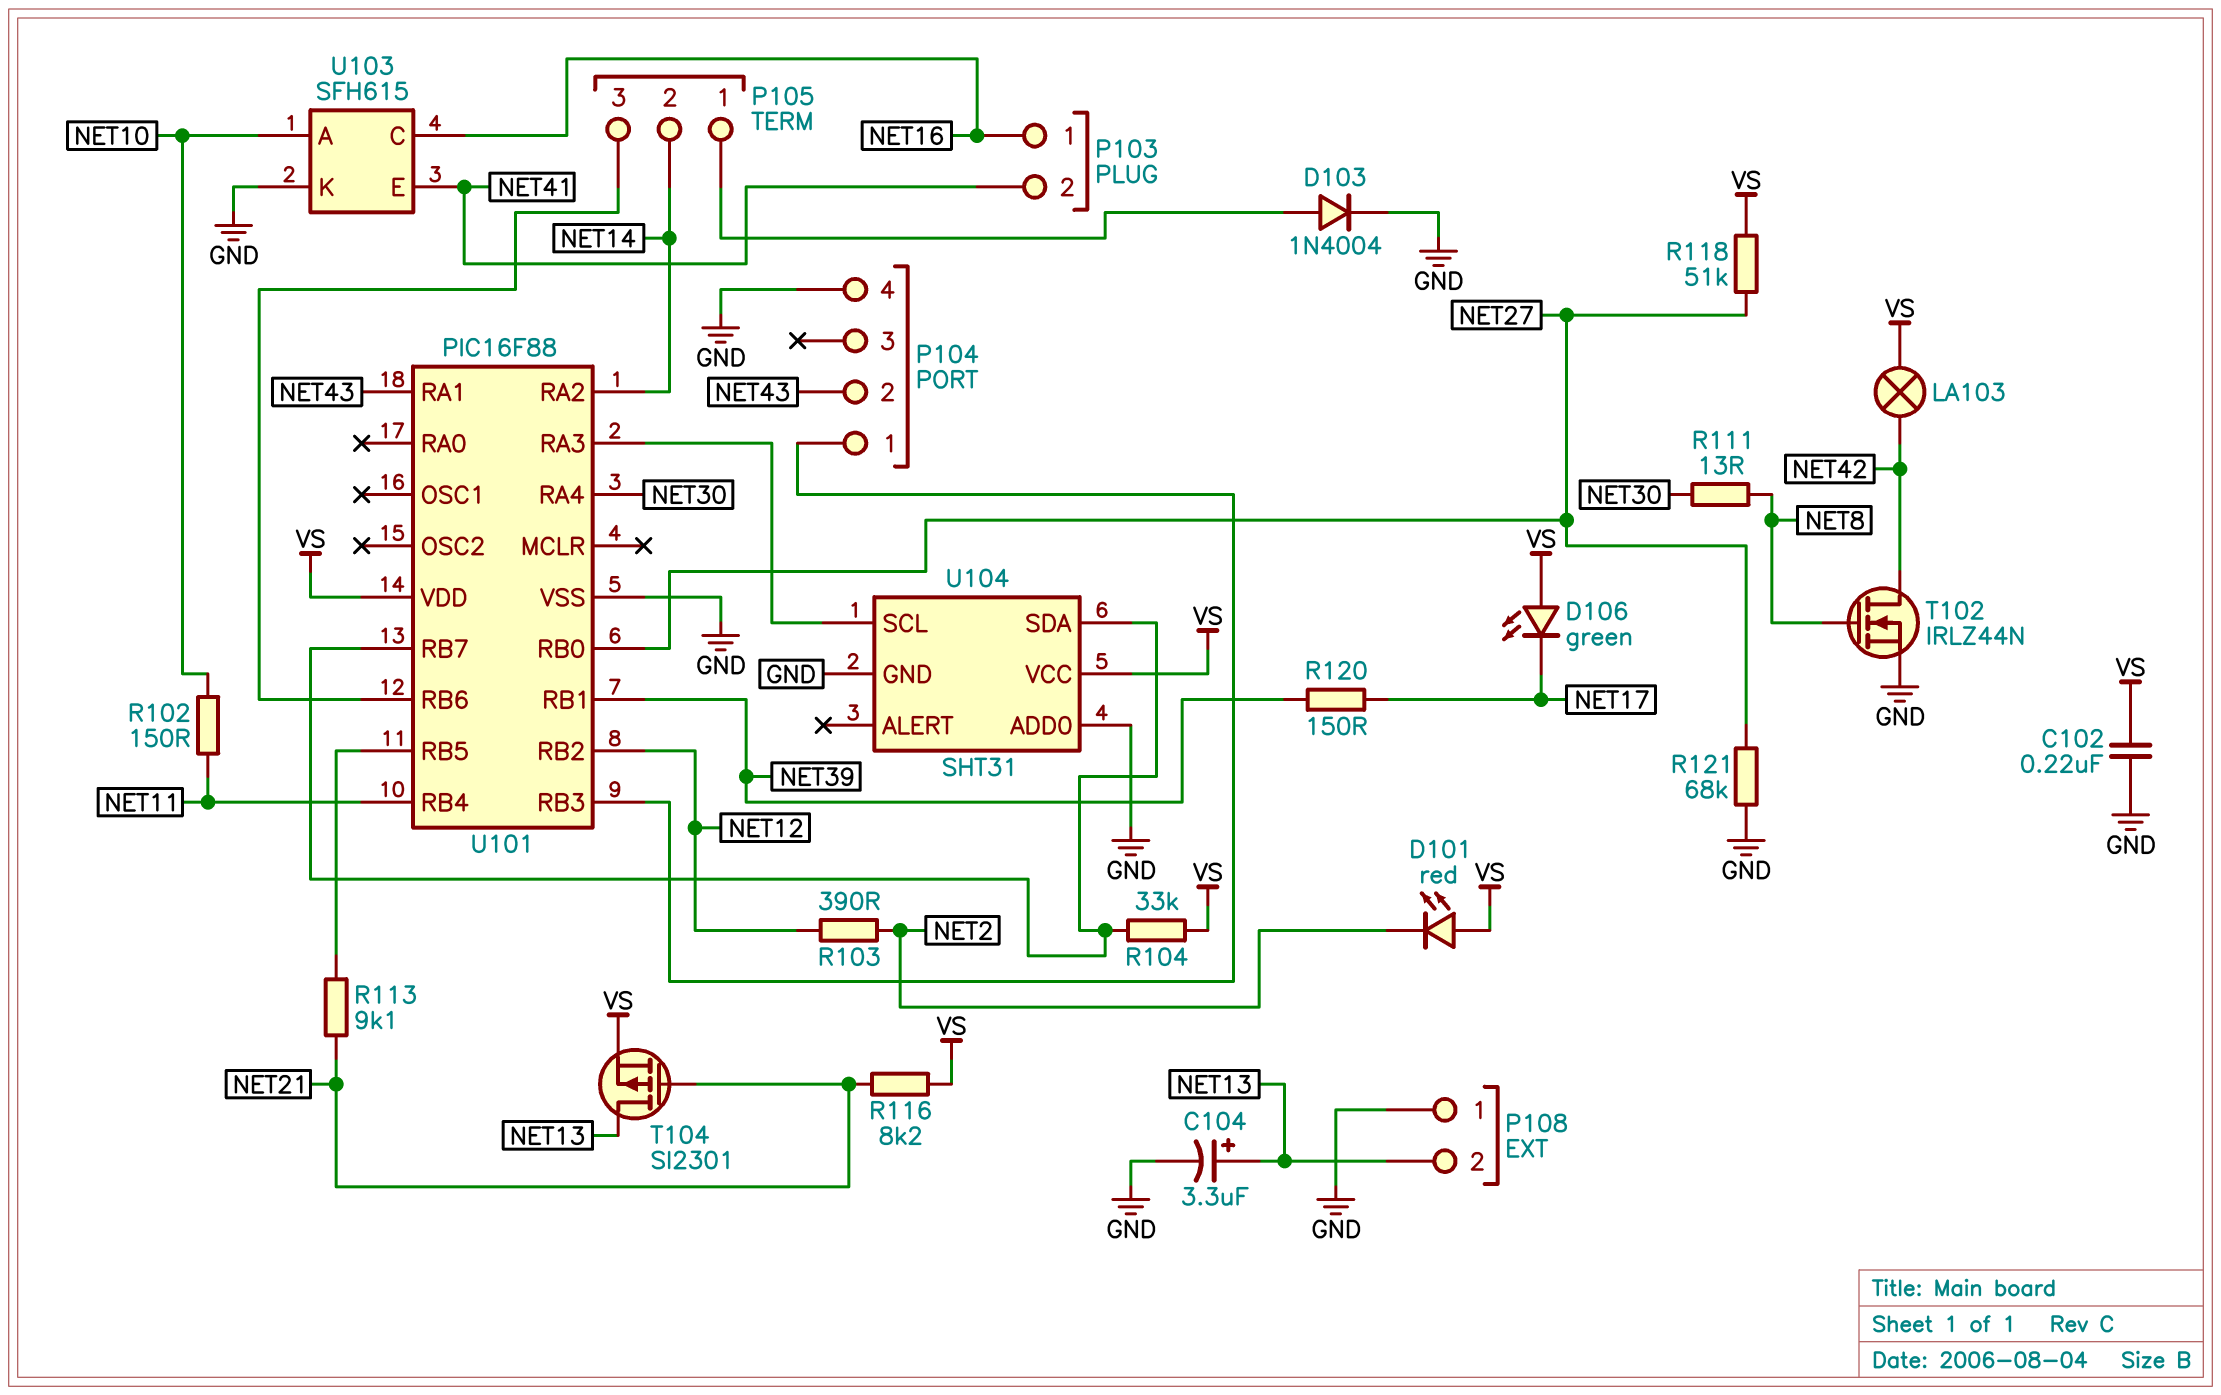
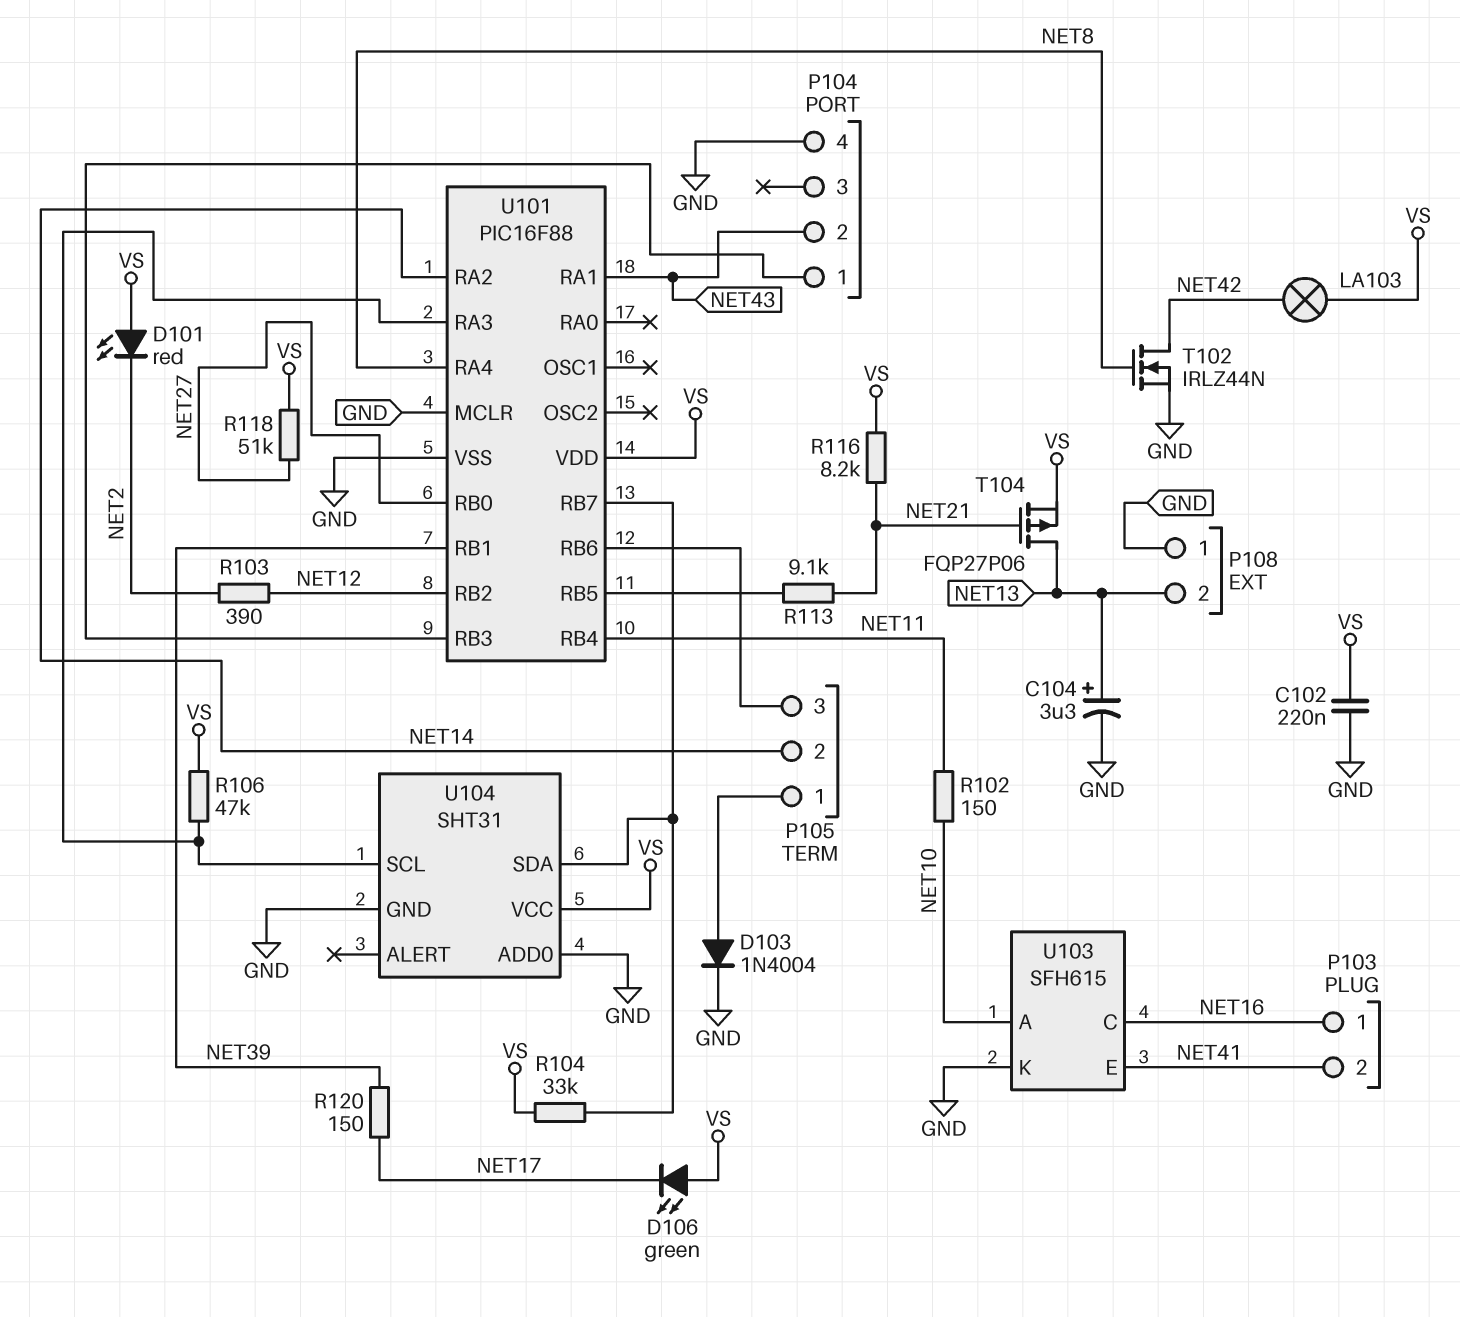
R106: none -> 47k (U101/RA3, VS)
R111: 13 (NET8, NET30) -> none
R121: 68k (GND, NET27) -> none
T104: PMOS SI2301 (G NET21, D NET13, S VS) -> PMOS FQP27P06 (G NET21, D NET13, S VS)
U101 pin MCLR: none -> GND
U101 pin RA4: NET30 -> NET8

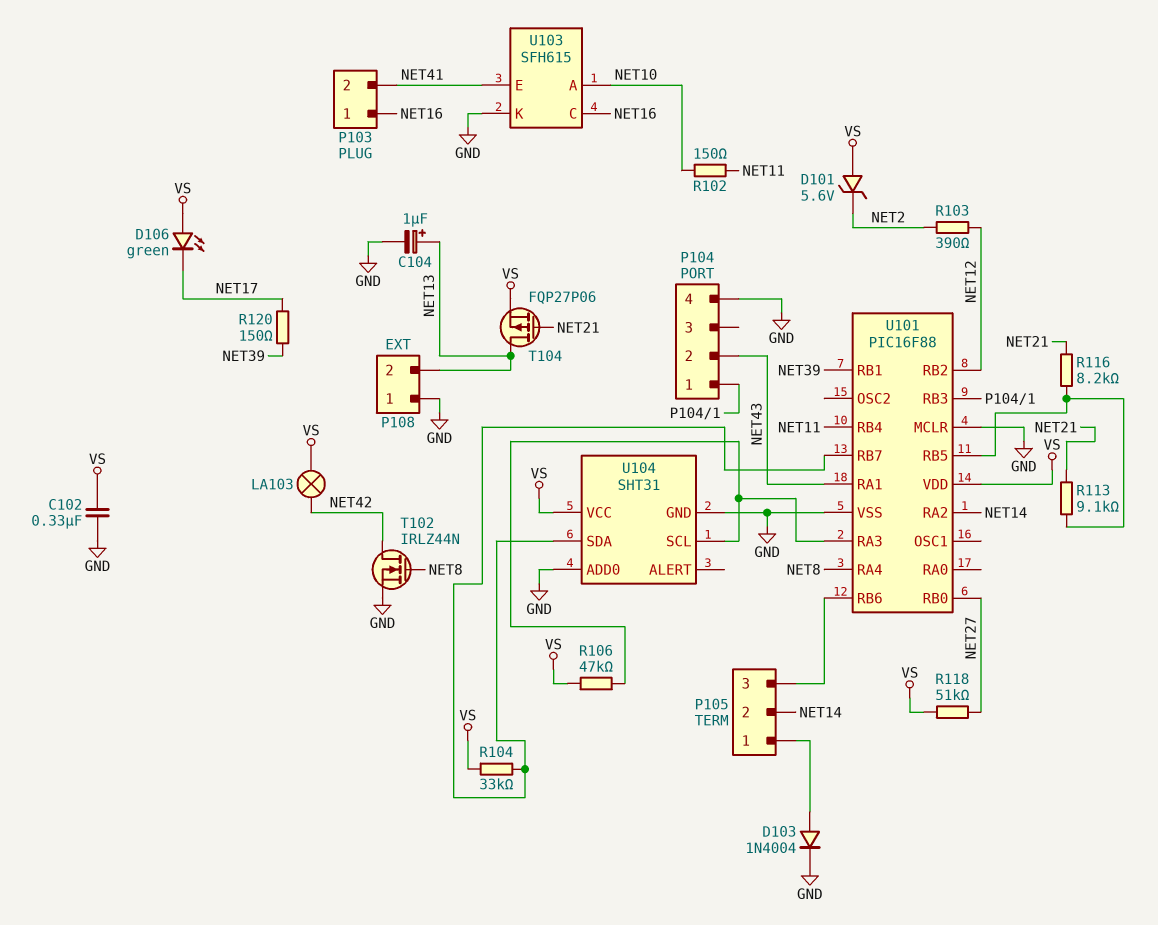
C102: 220nF (GND, VS) -> 330nF (GND, VS)
C104: 3.3uF (plus NET13, minus GND) -> 1uF (plus NET13, minus GND)
D101: LED red (A VS, K NET2) -> zener 5.6V (A VS, K NET2)
R116: 8.2k (NET21, VS) -> 8.2k (NET21, U101/RB5)

